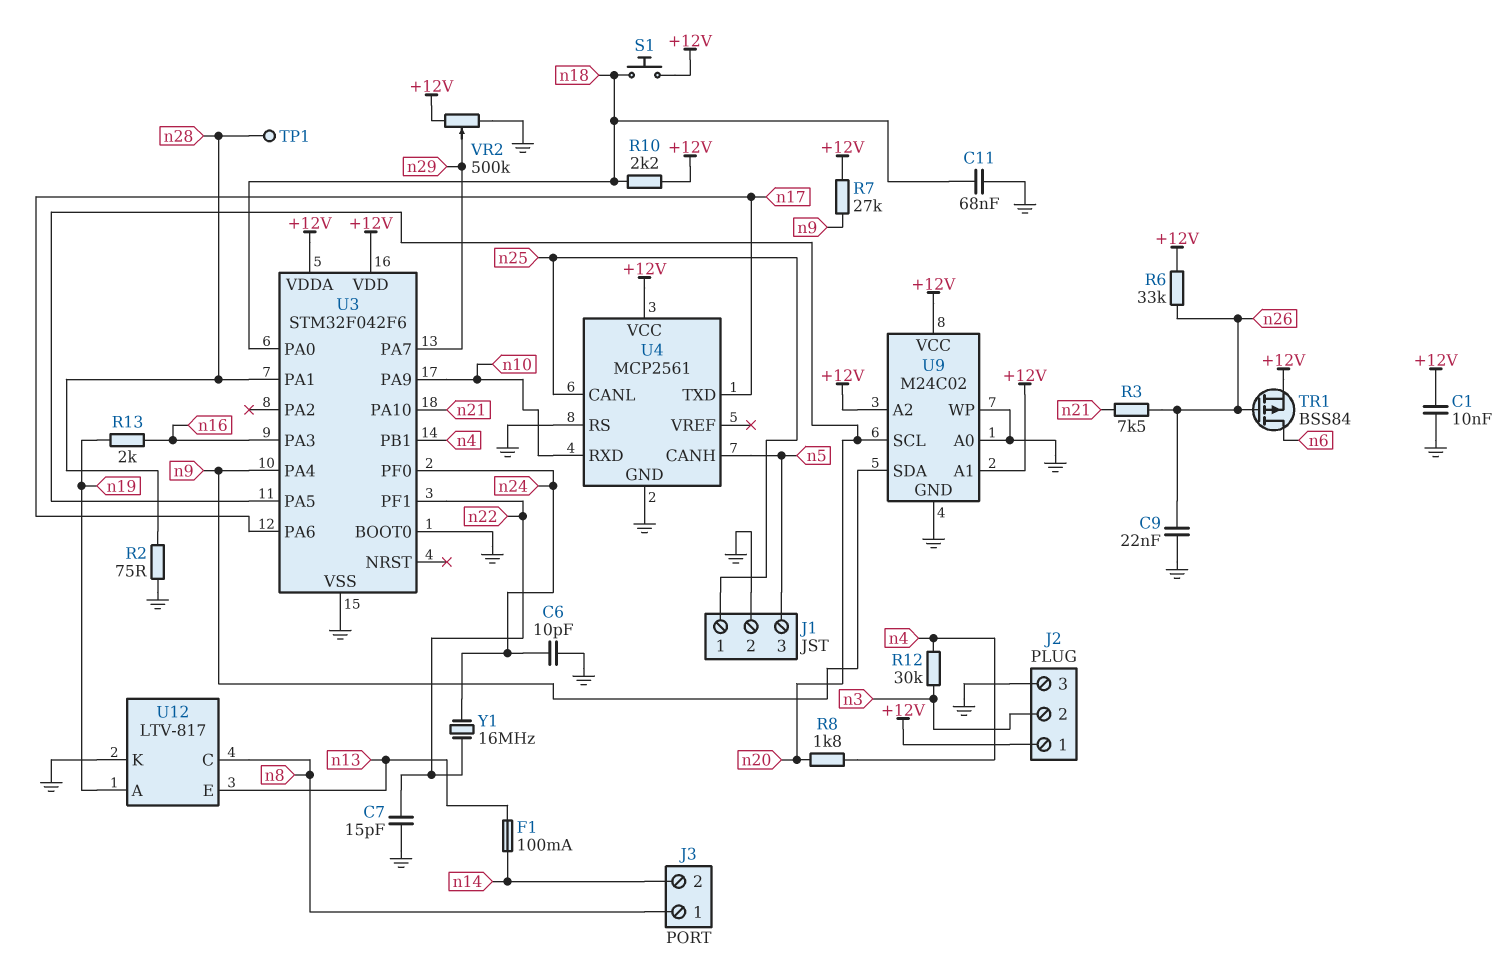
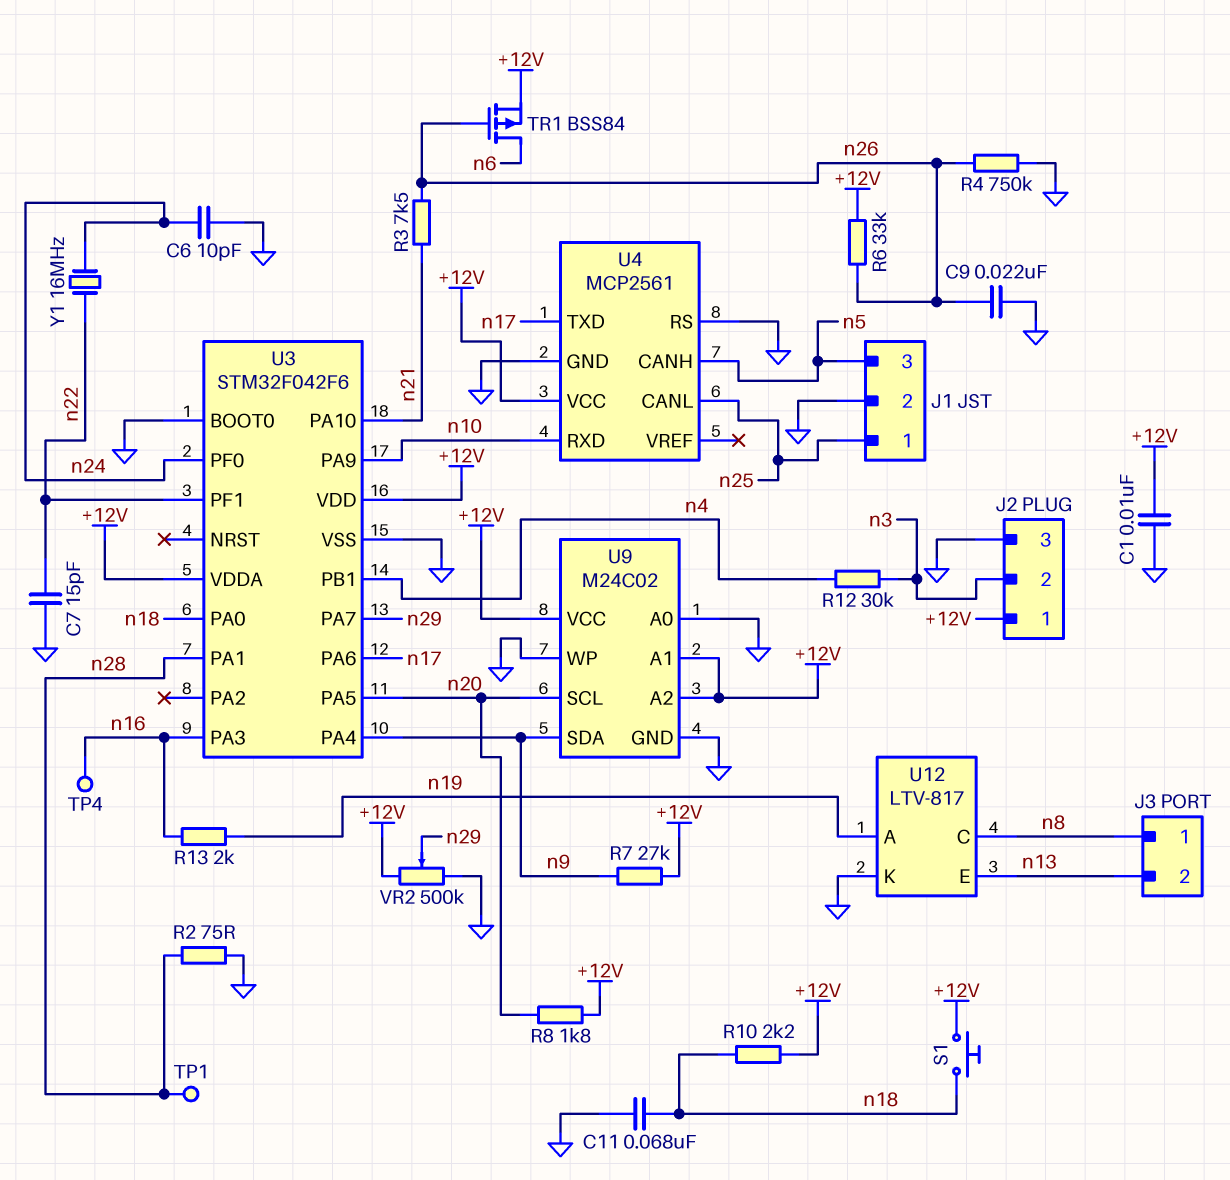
F1: 100mA (n13, n14) -> none
J3 pin 2: n14 -> n13
R4: none -> 750k (GND, n26)
R8: 1.8k (n4, n20) -> 1.8k (+12V, n20)
TP4: none -> test point (n16)

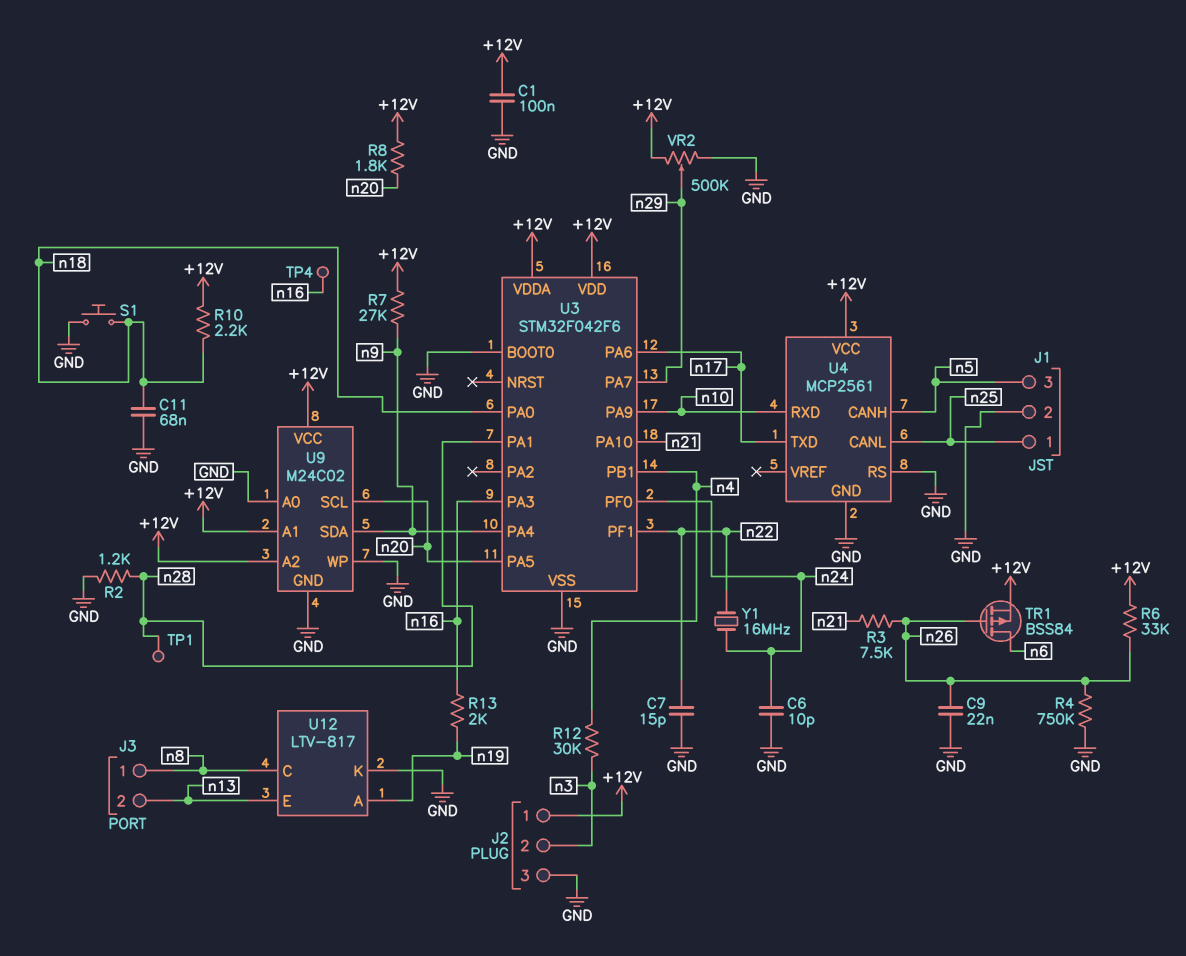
C1: 10nF (+12V, GND) -> 100nF (+12V, GND)
R2: 75 (GND, n28) -> 1.2k (GND, n28)
S1: button (+12V, n18) -> button (GND, n18)

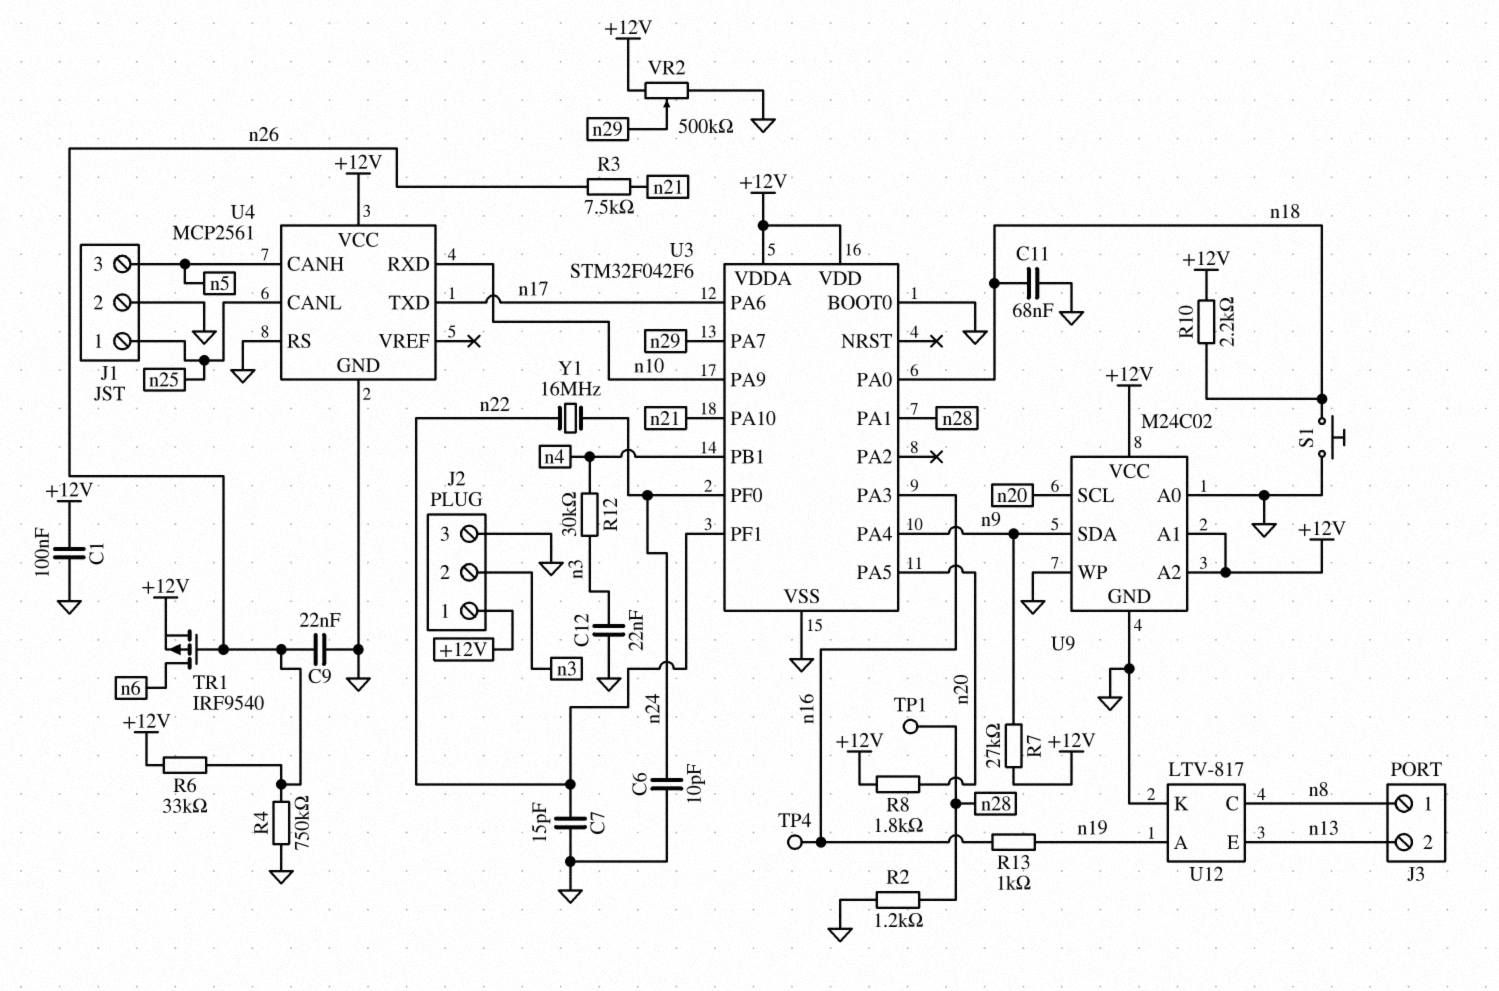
C12: none -> 22nF (GND, n3)
R13: 2k (n16, n19) -> 1k (n16, n19)
TR1: PMOS BSS84 (G n26, D n6, S +12V) -> PMOS IRF9540 (G n26, D n6, S +12V)

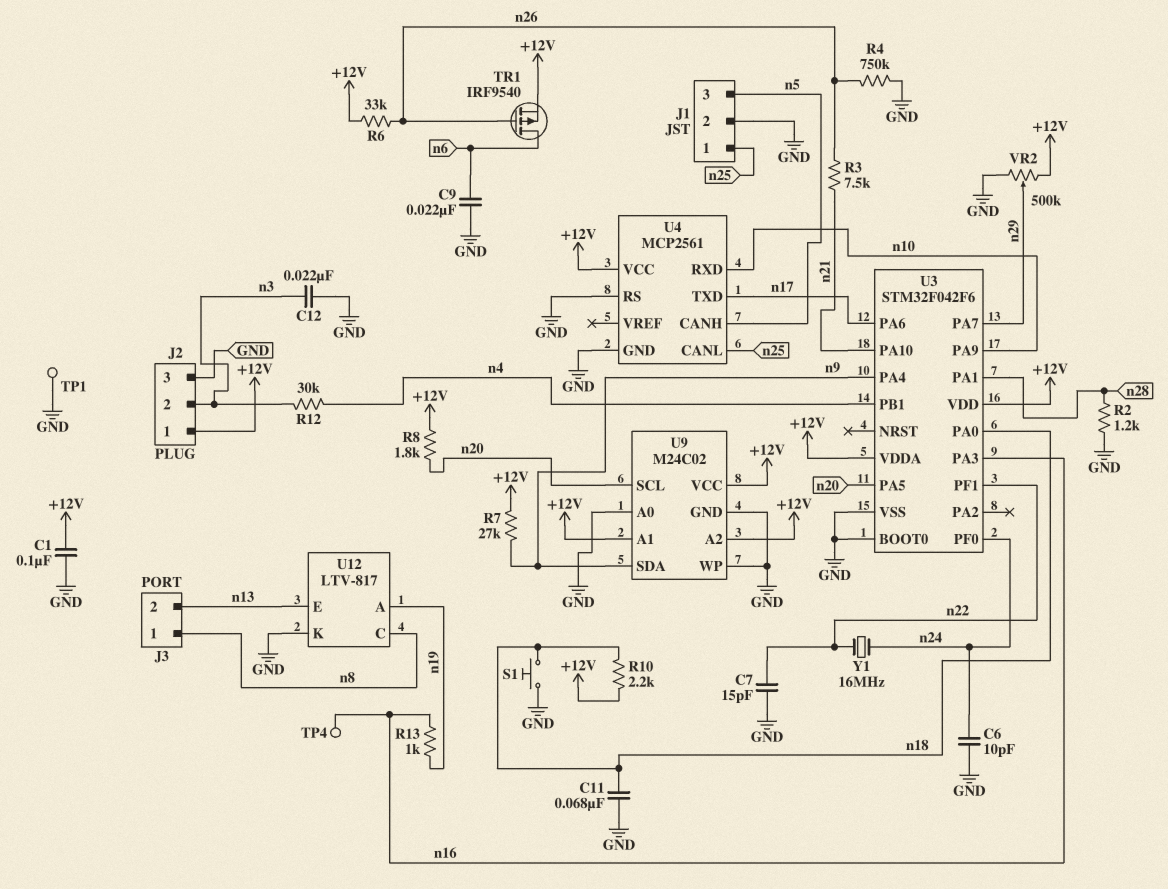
C9: 22nF (GND, n26) -> 22nF (GND, n6)
TP1: test point (n28) -> test point (GND)

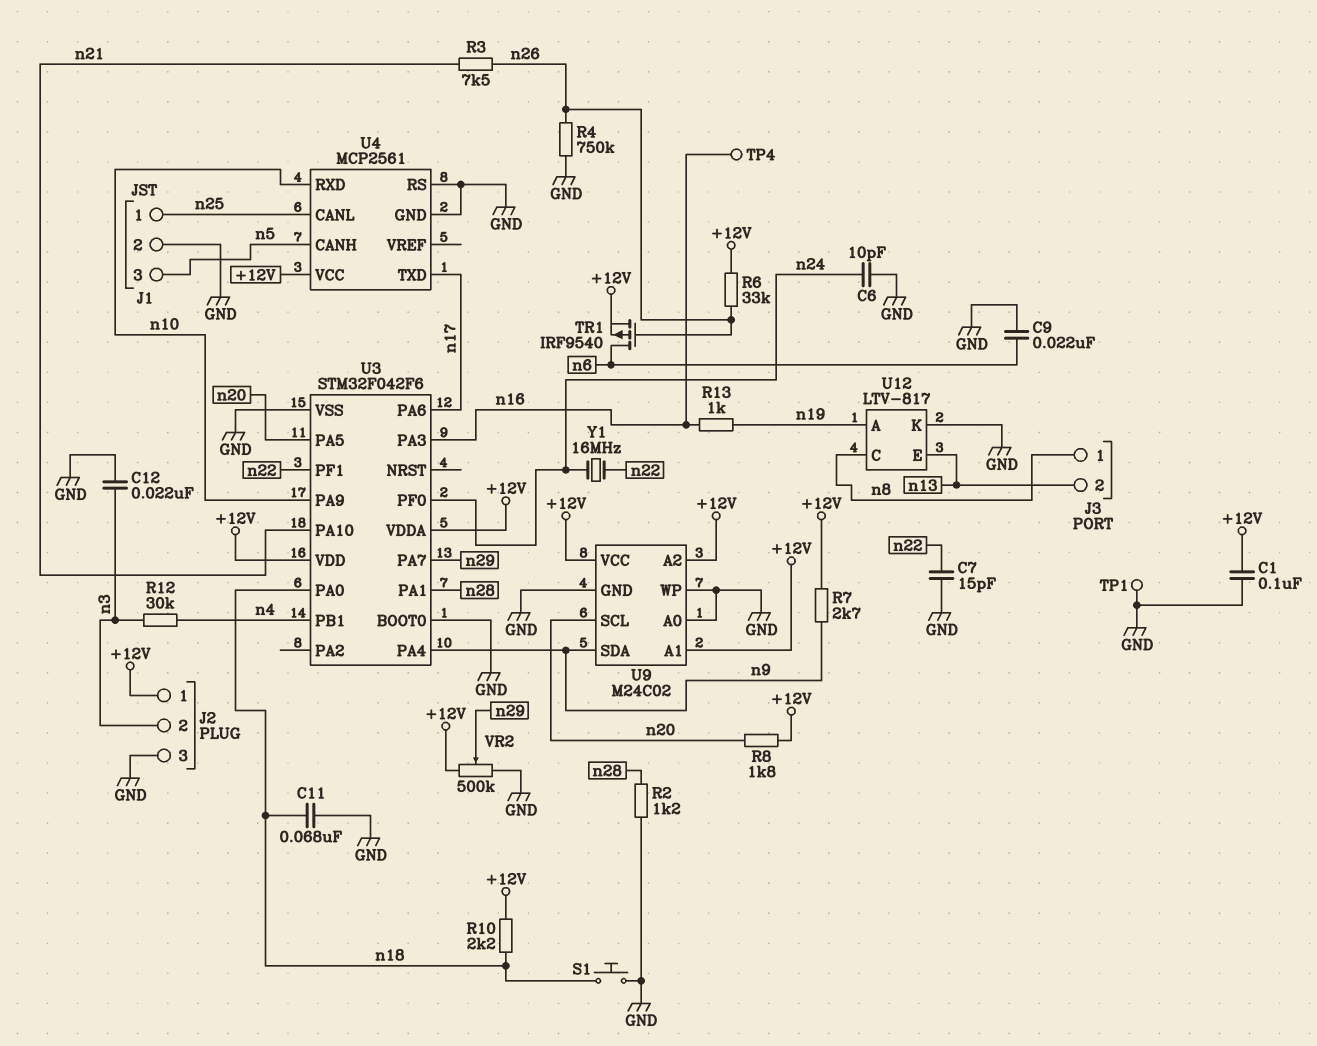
R7: 27k (+12V, n9) -> 2.7k (+12V, n9)

